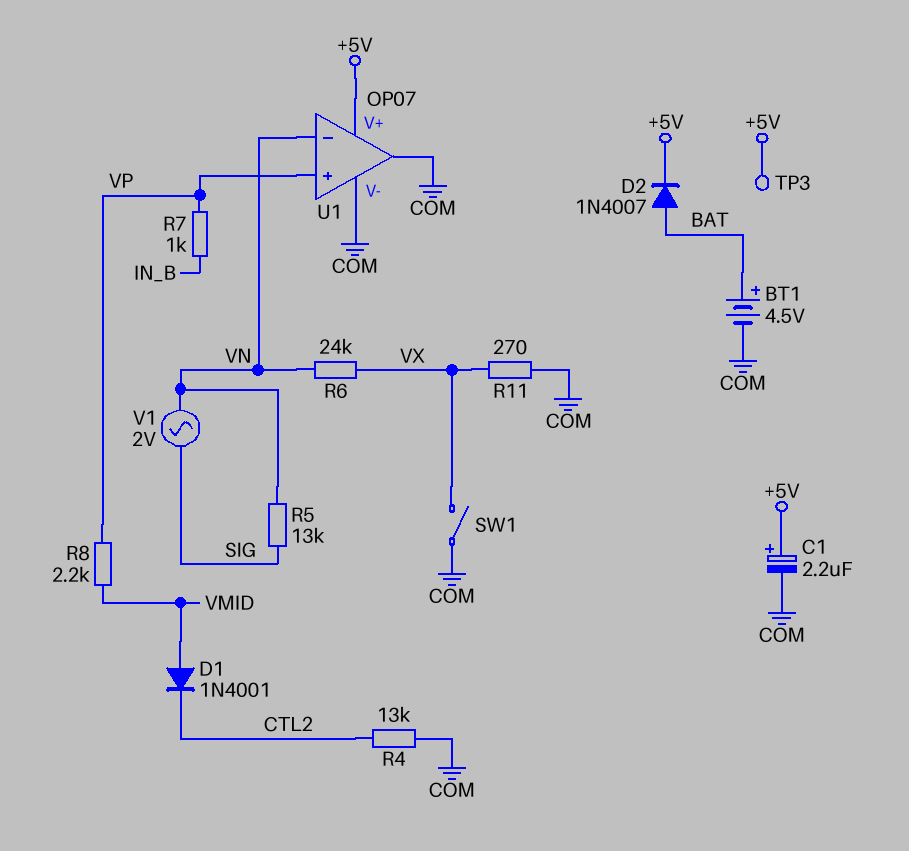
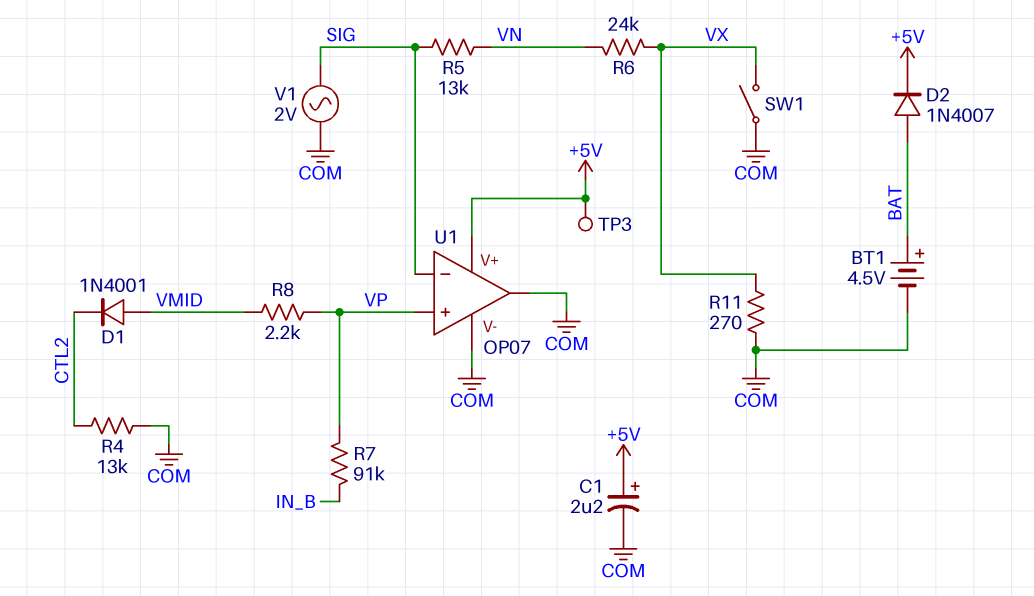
R7: 1k (IN_B, VP) -> 91k (IN_B, VP)
U1 pin in-: VN -> SIG
V1: AC 2V (SIG, VN) -> AC 2V (COM, SIG)

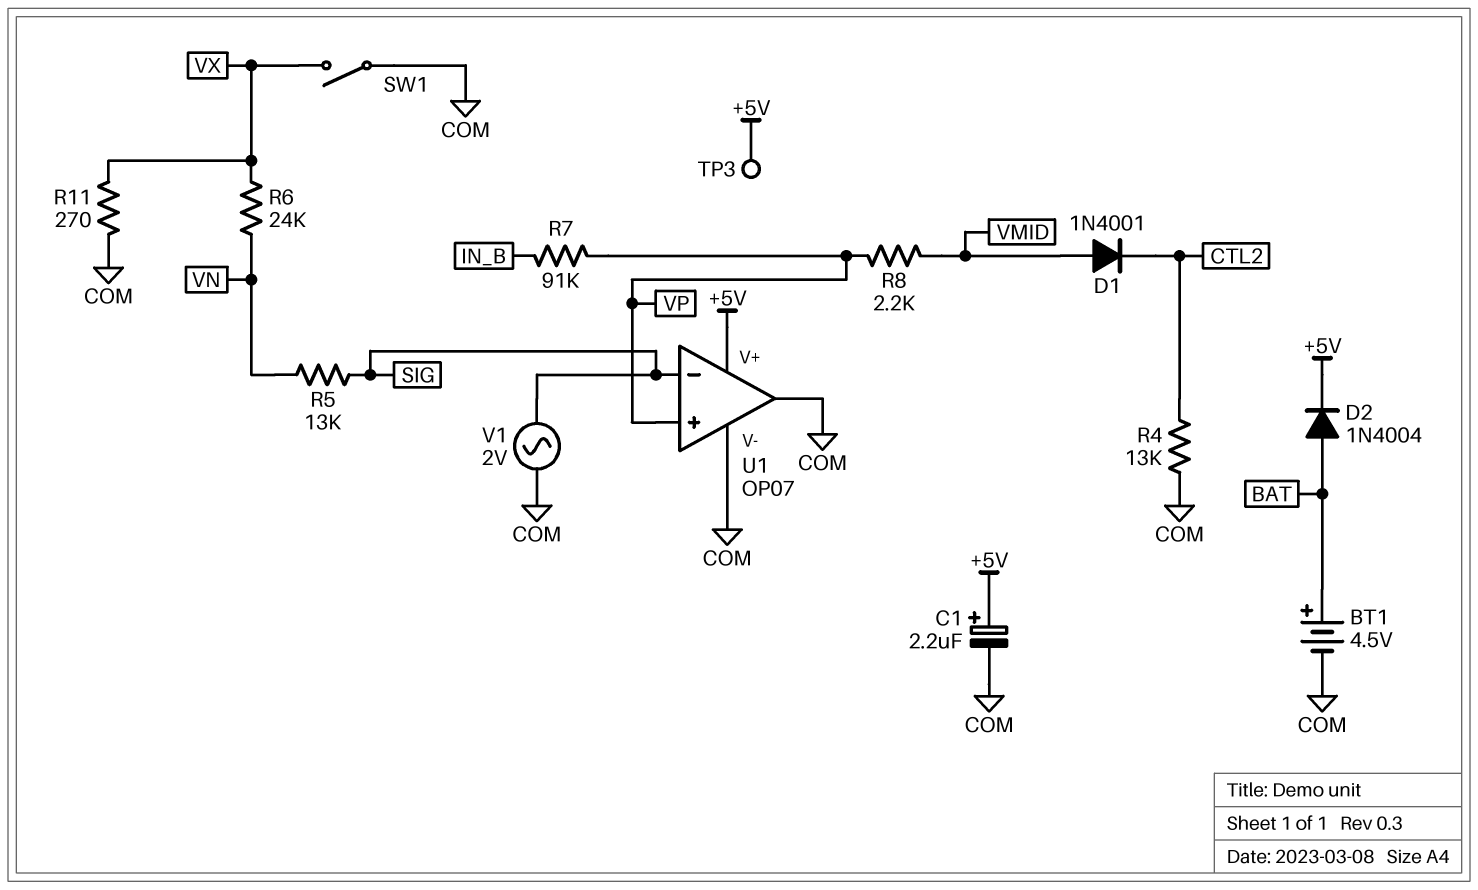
D2: diode 1N4007 (A BAT, K +5V) -> diode 1N4004 (A BAT, K +5V)

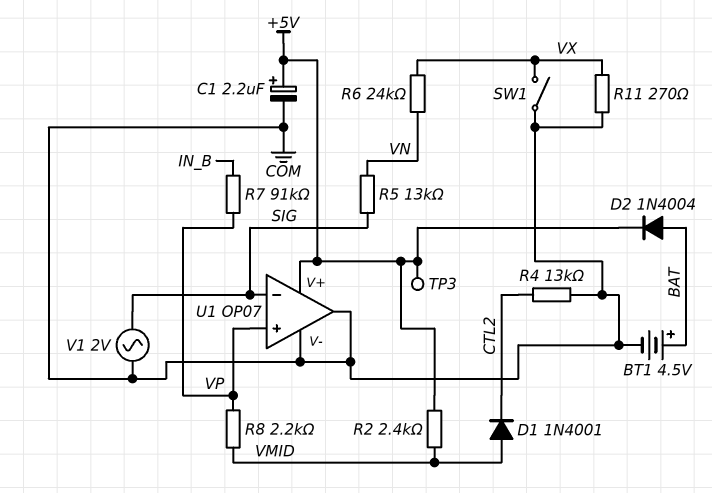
R2: none -> 2.4k (+5V, VMID)

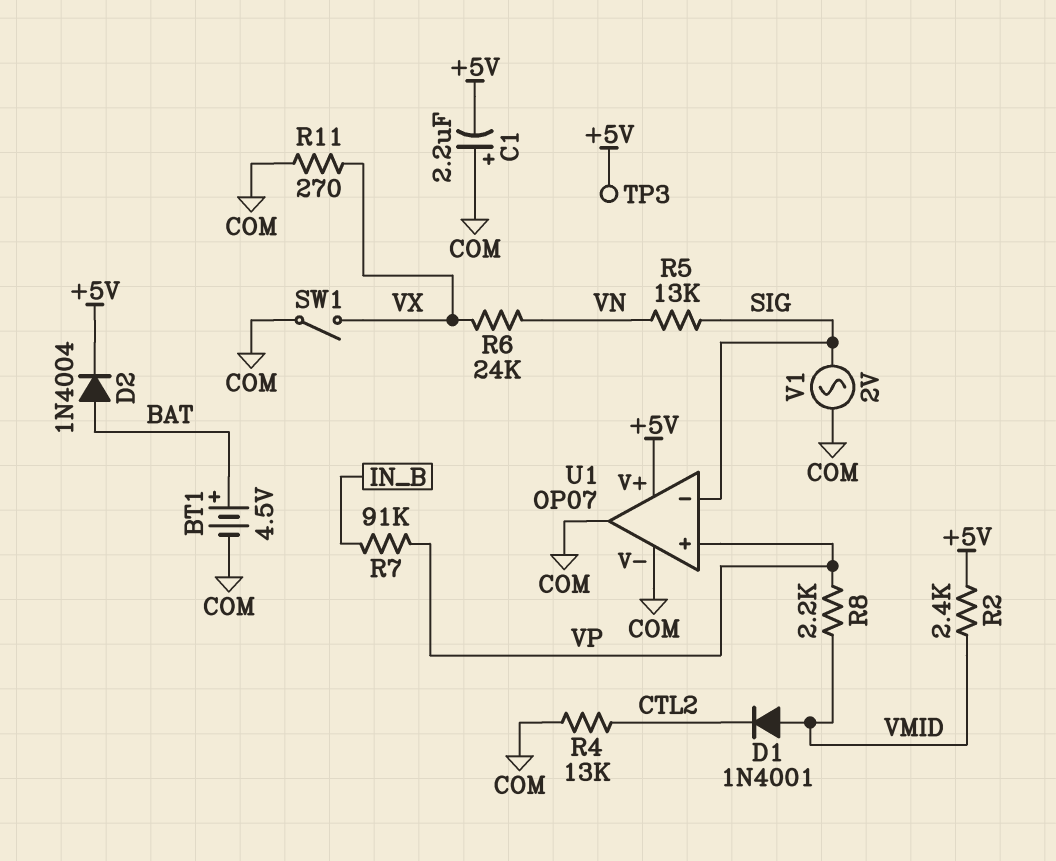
C1: 2.2uF (plus +5V, minus COM) -> 2.2uF (plus COM, minus +5V)

